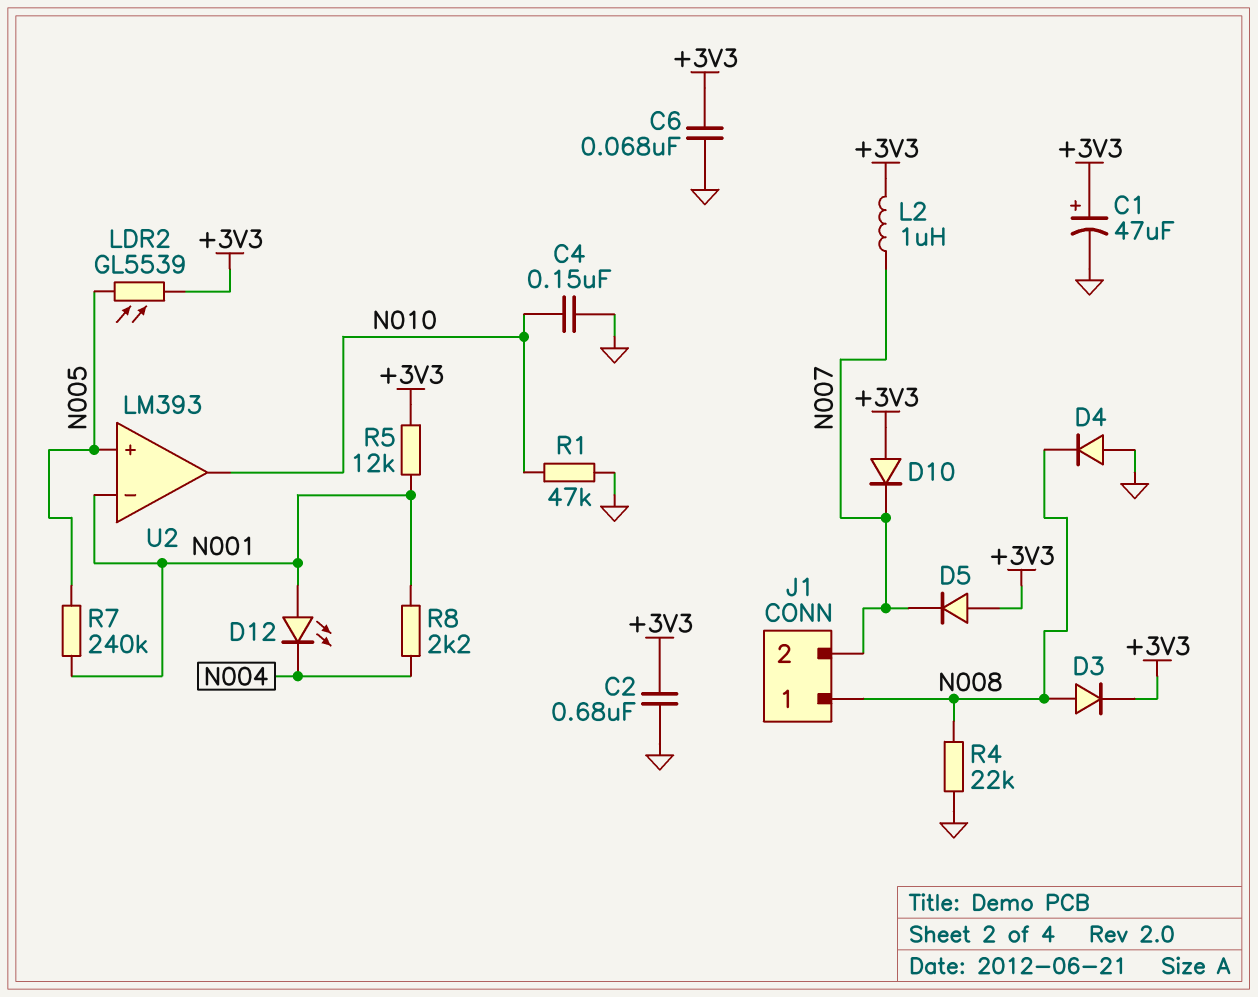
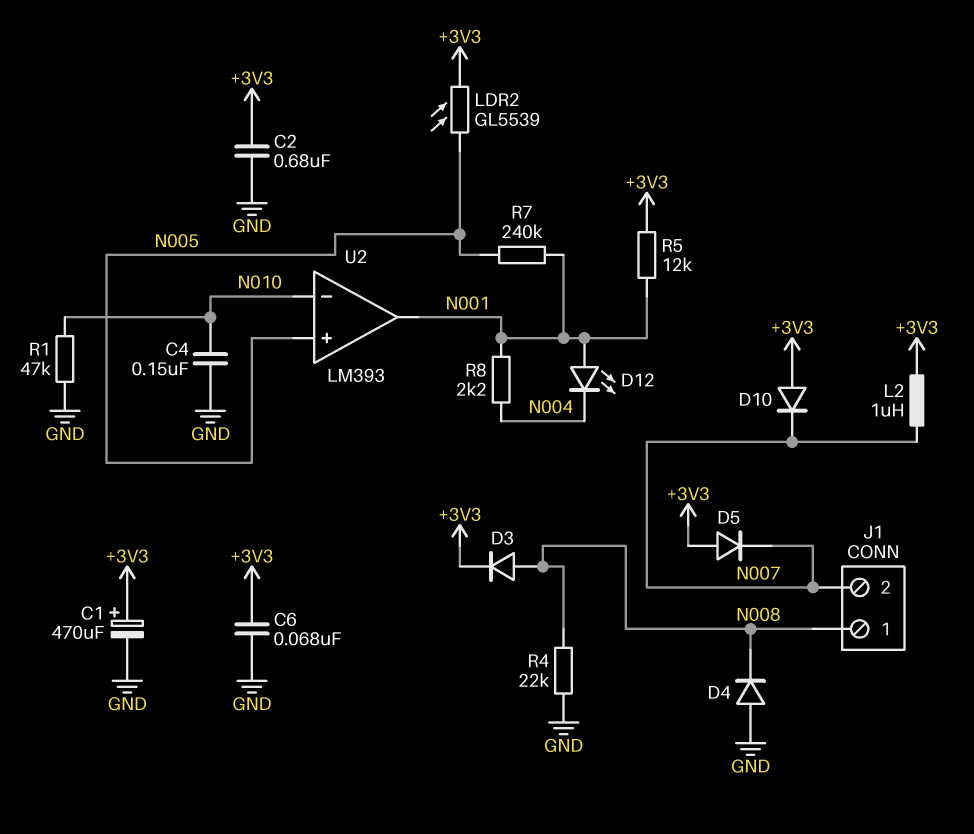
C1: 47uF (plus +3V3, minus GND) -> 470uF (plus +3V3, minus GND)
U2 pin in-: N001 -> N010
U2 pin out: N010 -> N001

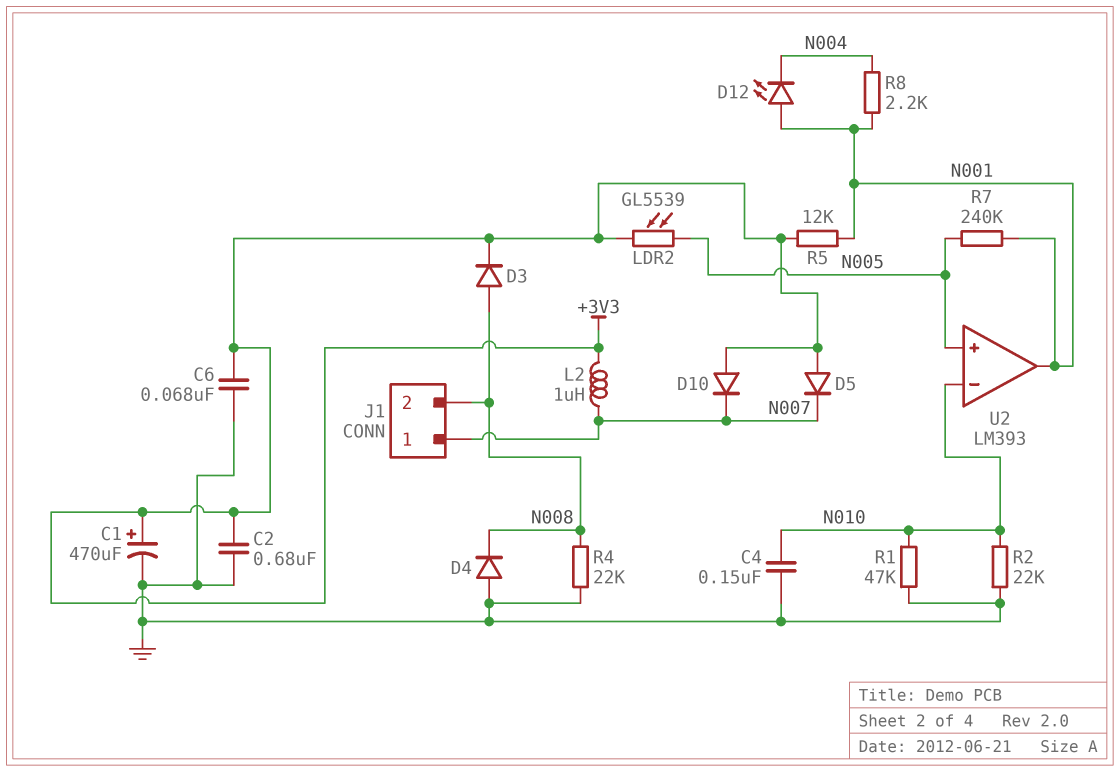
J1 pin 1: N008 -> N007
J1 pin 2: N007 -> N008
R2: none -> 22k (GND, N010)

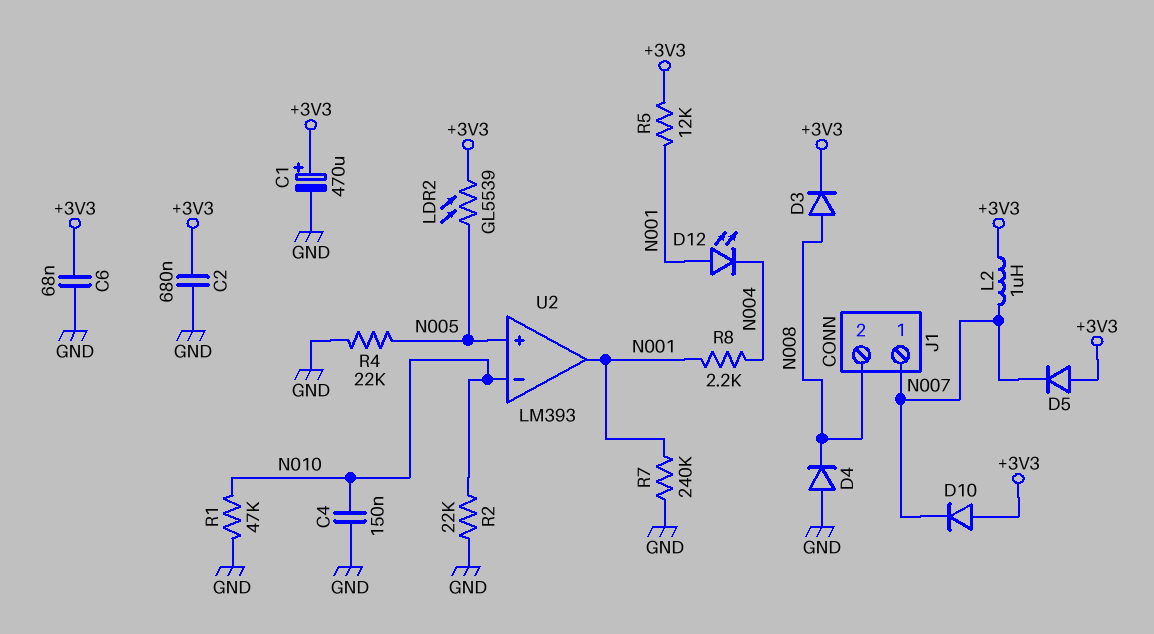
R4: 22k (GND, N008) -> 22k (GND, N005)
R7: 240k (N001, N005) -> 240k (GND, N001)

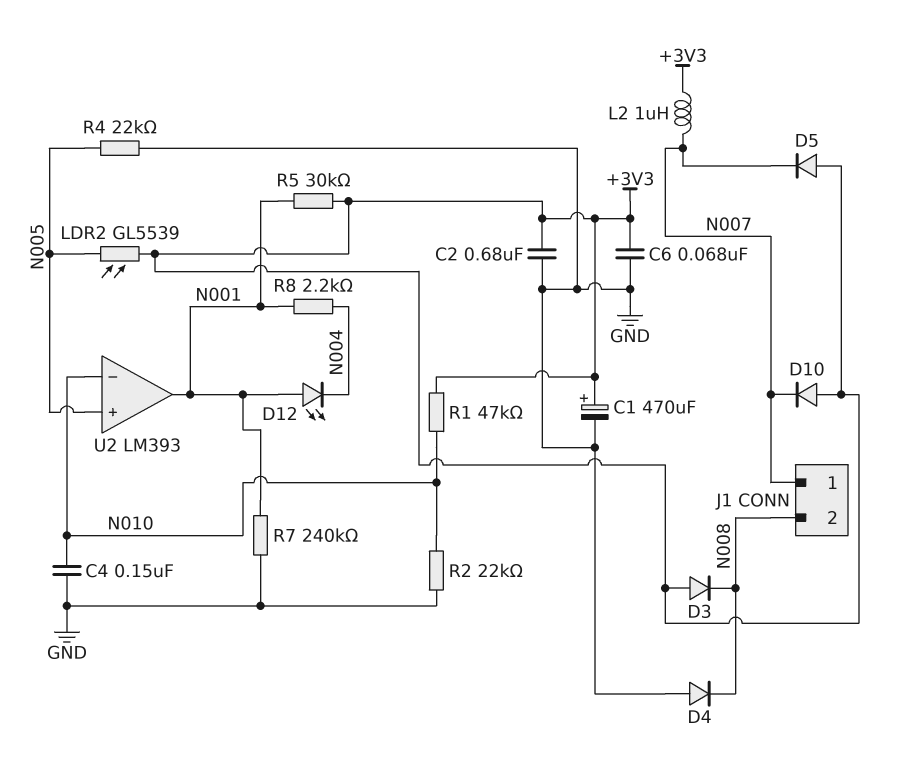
D3: diode (A N008, K +3V3) -> diode (A +3V3, K N008)
R1: 47k (GND, N010) -> 47k (+3V3, N010)
R5: 12k (+3V3, N001) -> 30k (+3V3, N001)

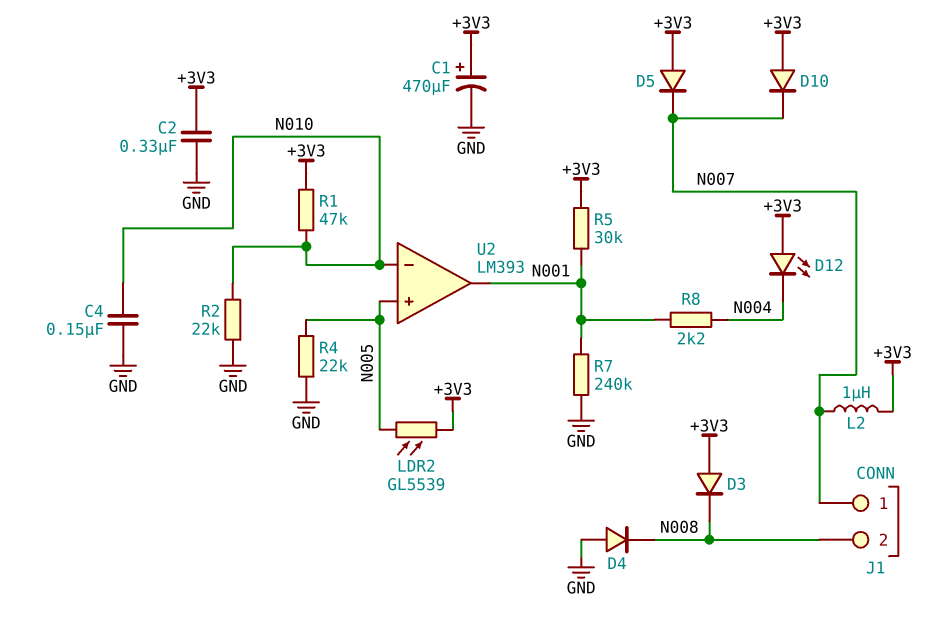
C2: 680nF (+3V3, GND) -> 330nF (+3V3, GND)
C6: 68nF (+3V3, GND) -> none
D12: LED (A N001, K N004) -> LED (A +3V3, K N004)

